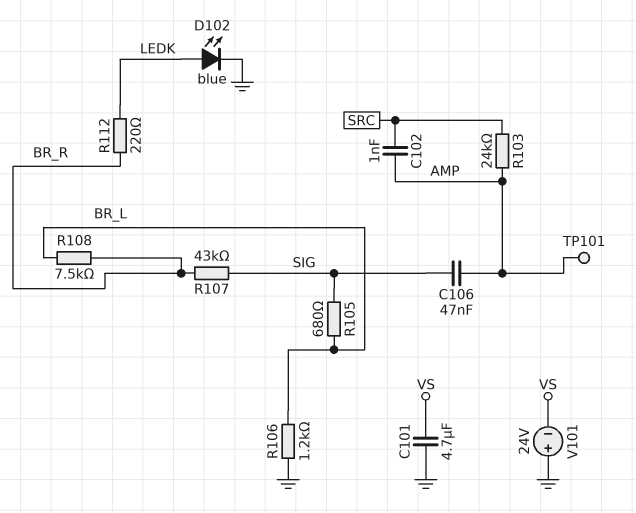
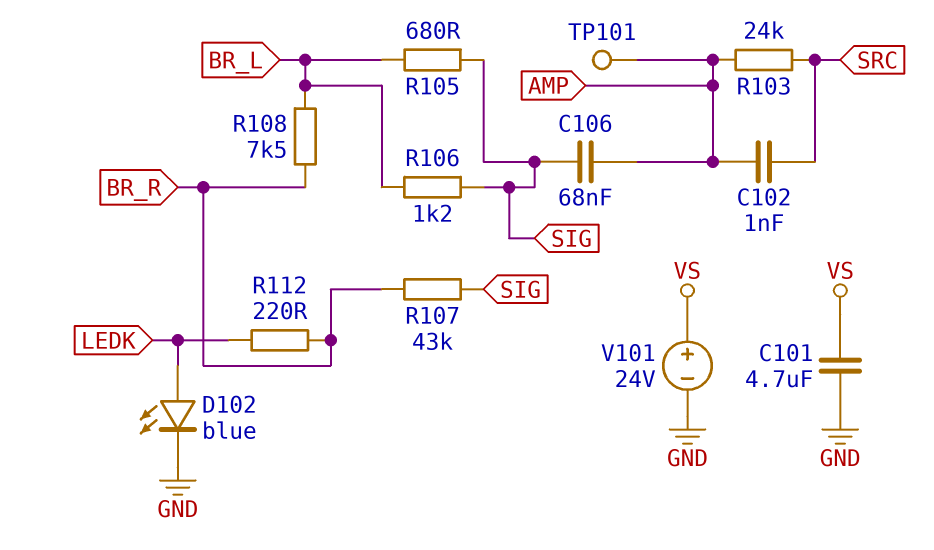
C106: 47nF (AMP, SIG) -> 68nF (AMP, SIG)
R106: 1.2k (BR_L, GND) -> 1.2k (BR_L, SIG)
V101: 24V (plus GND, minus VS) -> 24V (plus VS, minus GND)

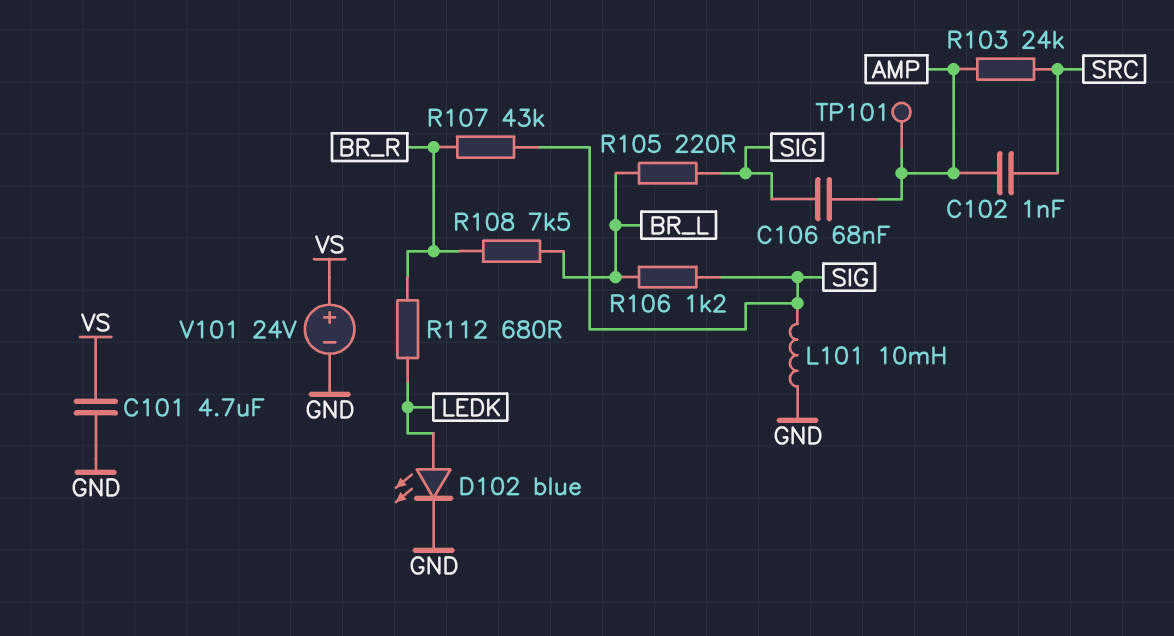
L101: none -> 10mH (GND, SIG)
R105: 680 (BR_L, SIG) -> 220 (BR_L, SIG)
R112: 220 (BR_R, LEDK) -> 680 (BR_R, LEDK)

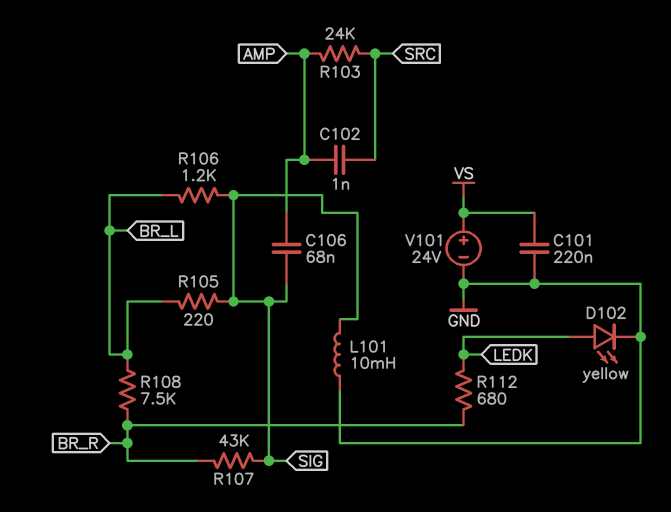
C101: 4.7uF (GND, VS) -> 220nF (GND, VS)
D102: LED blue (A LEDK, K GND) -> LED yellow (A LEDK, K GND)
TP101: test point (AMP) -> none

